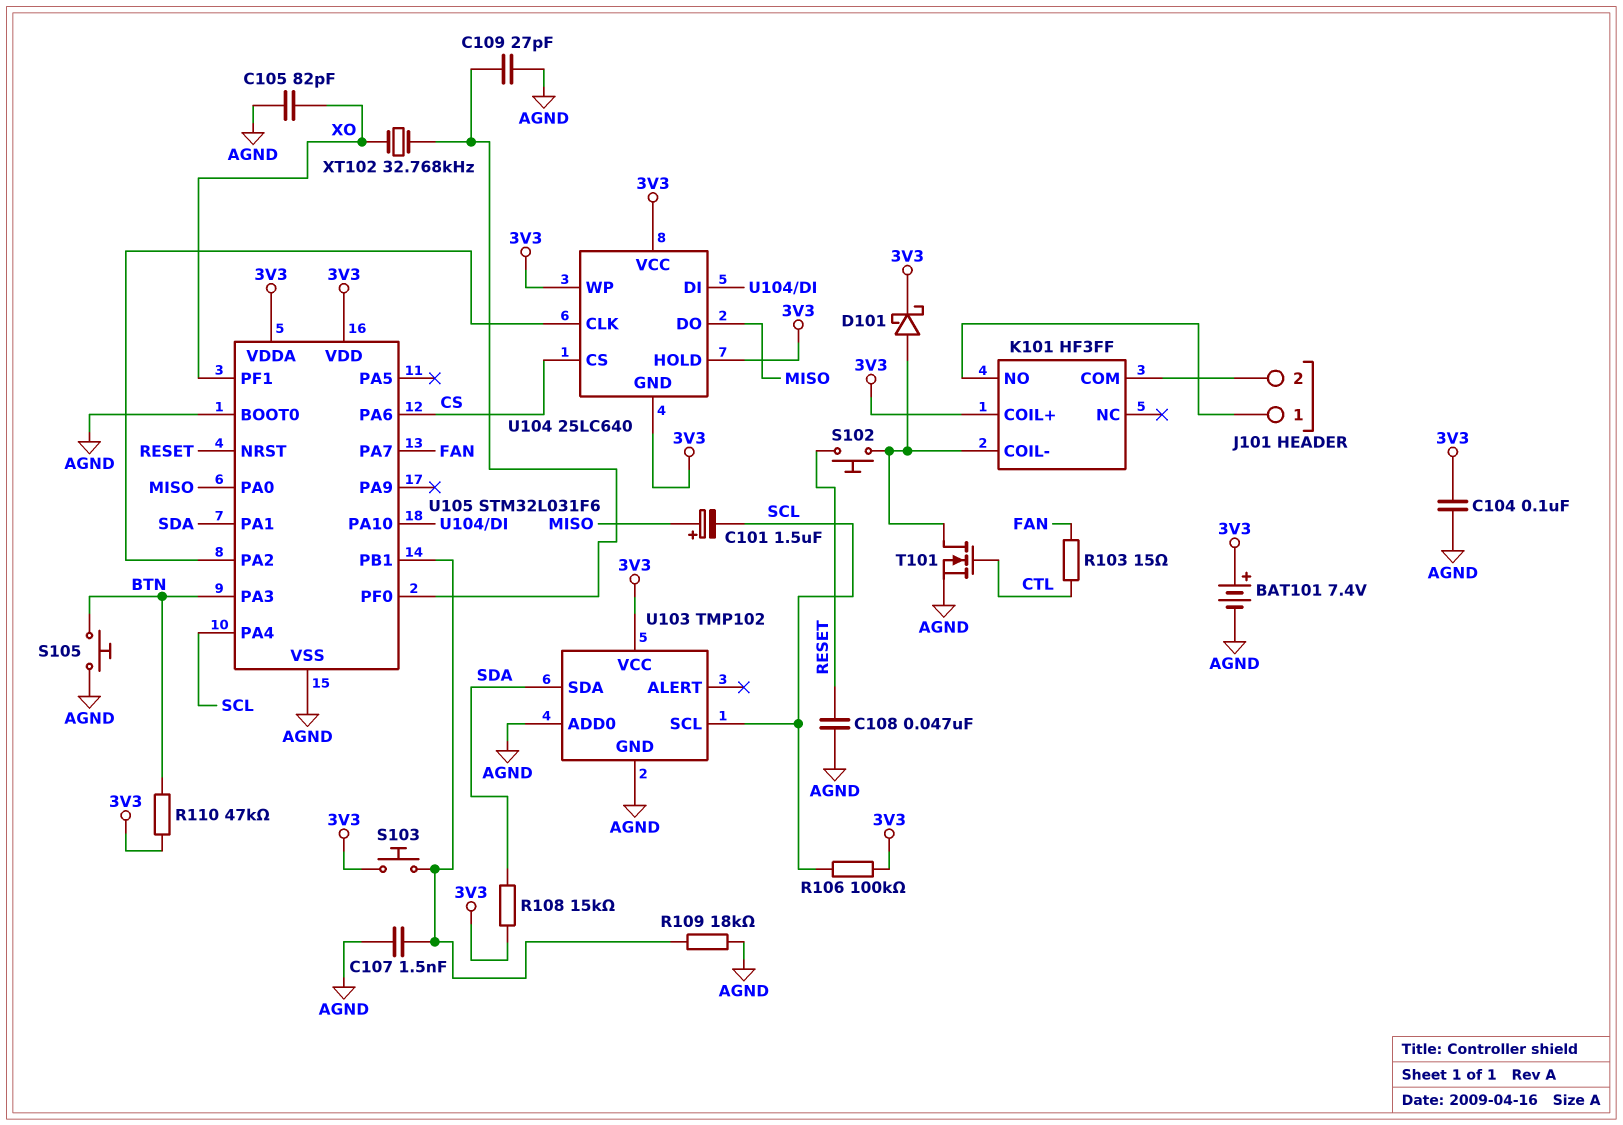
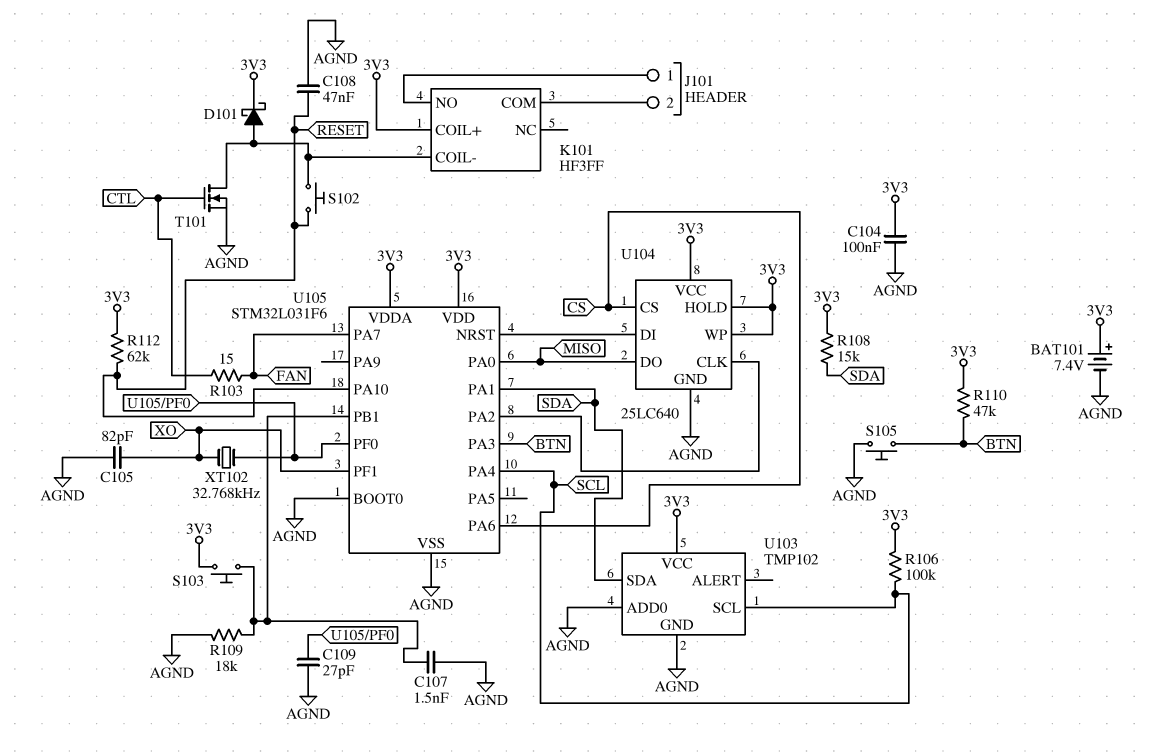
C101: 1.5uF (plus MISO, minus SCL) -> none
R112: none -> 62k (3V3, RESET)
U104 pin GND: 3V3 -> AGND
U105 pin NRST: RESET -> U104/DI
U105 pin PA10: U104/DI -> RESET

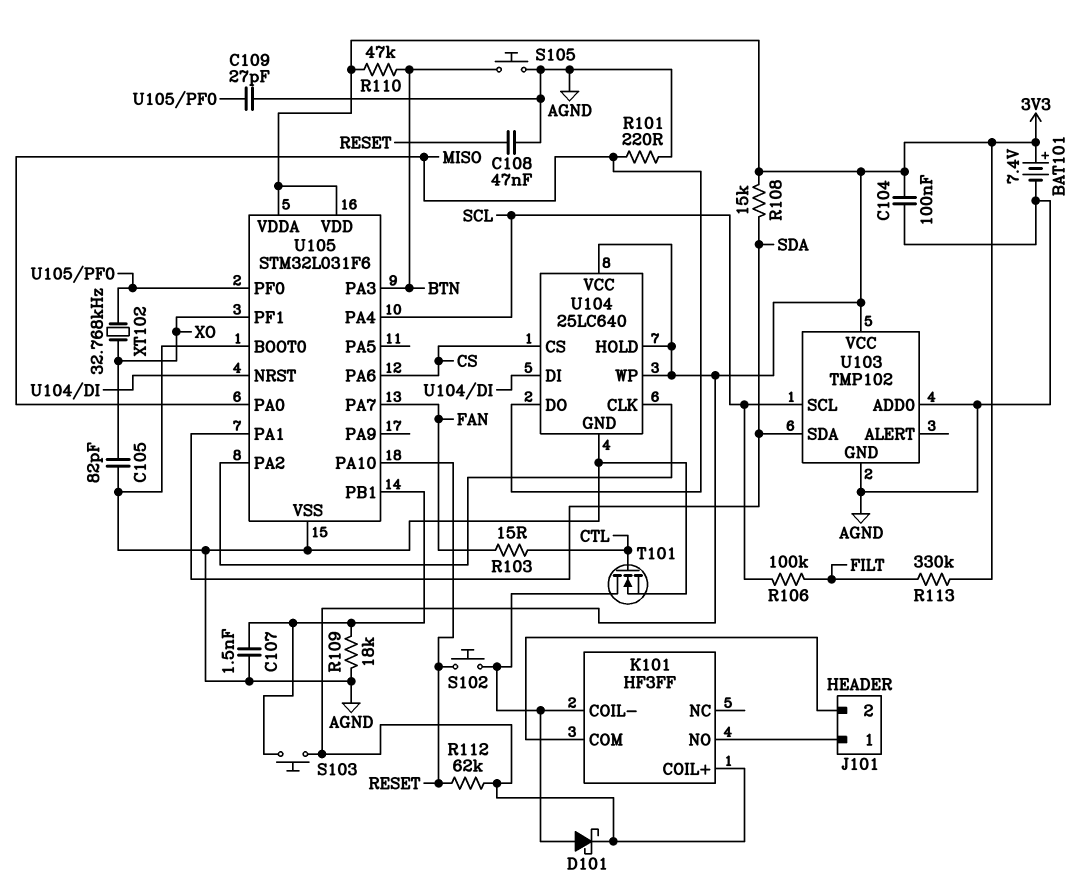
R101: none -> 220 (AGND, MISO)
R106: 100k (3V3, SCL) -> 100k (FILT, SCL)
R113: none -> 330k (3V3, FILT)

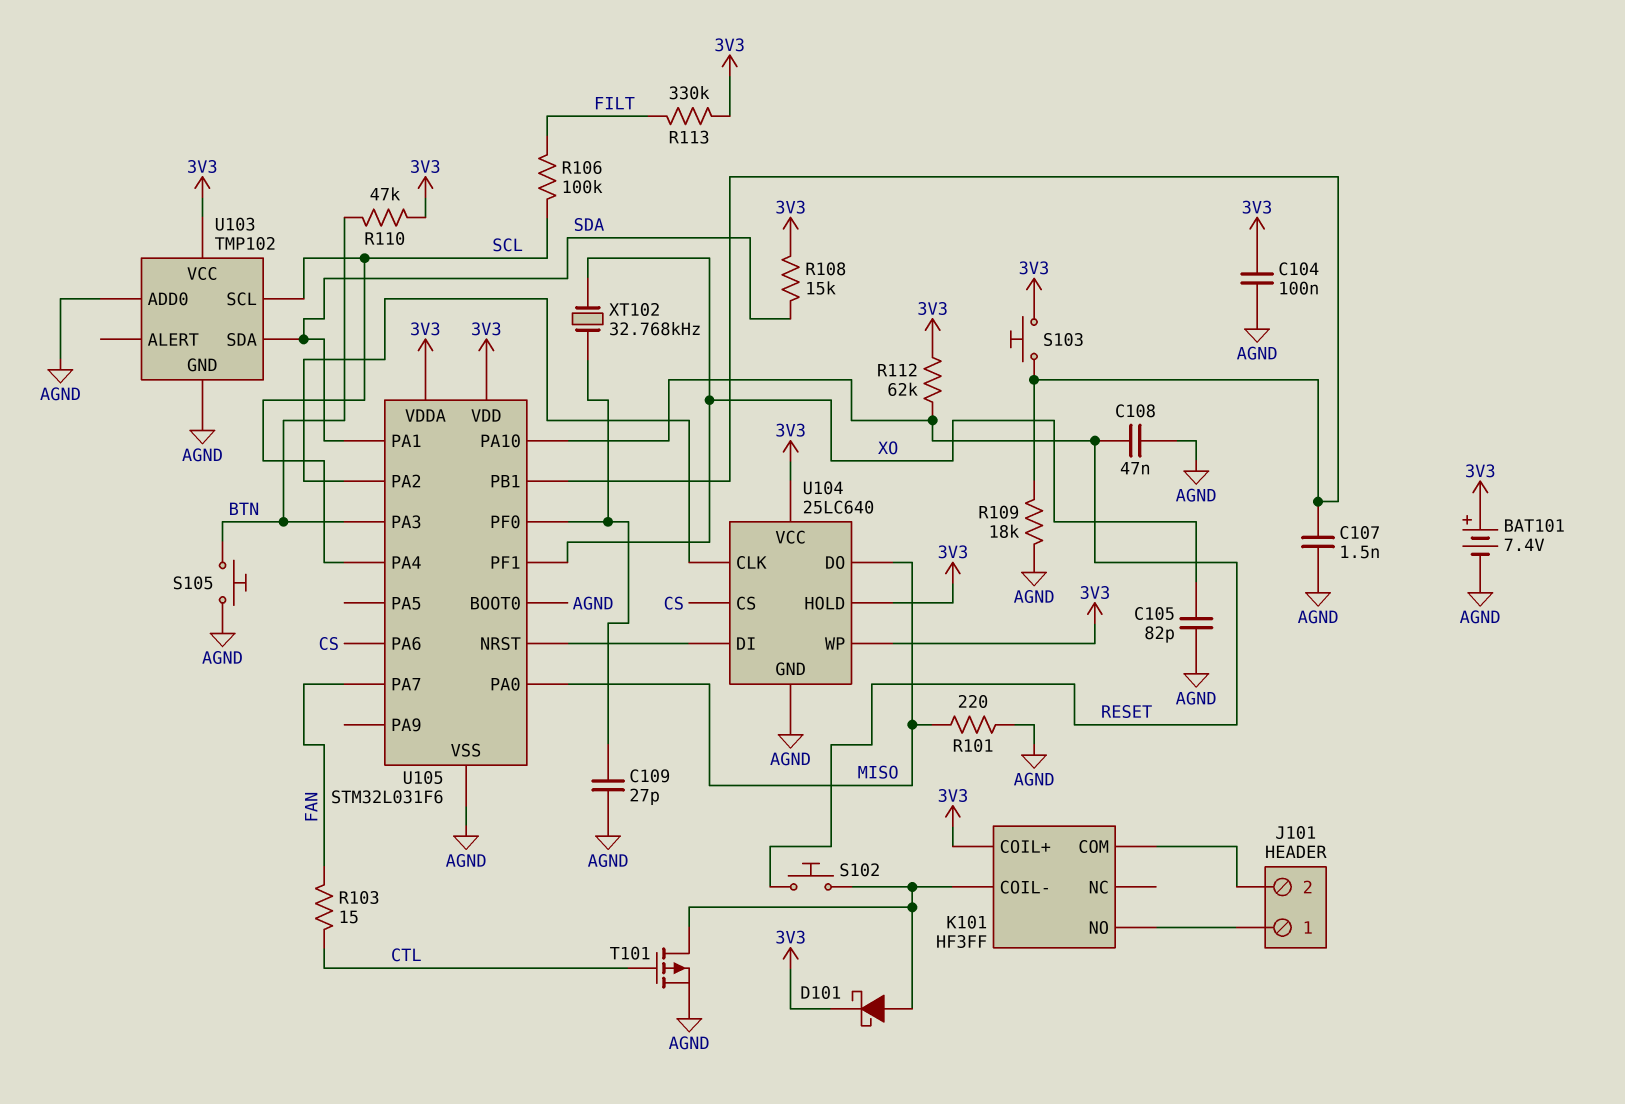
T101: NMOS (G CTL, D K101/COIL-, S AGND) -> PMOS (G CTL, D K101/COIL-, S AGND)

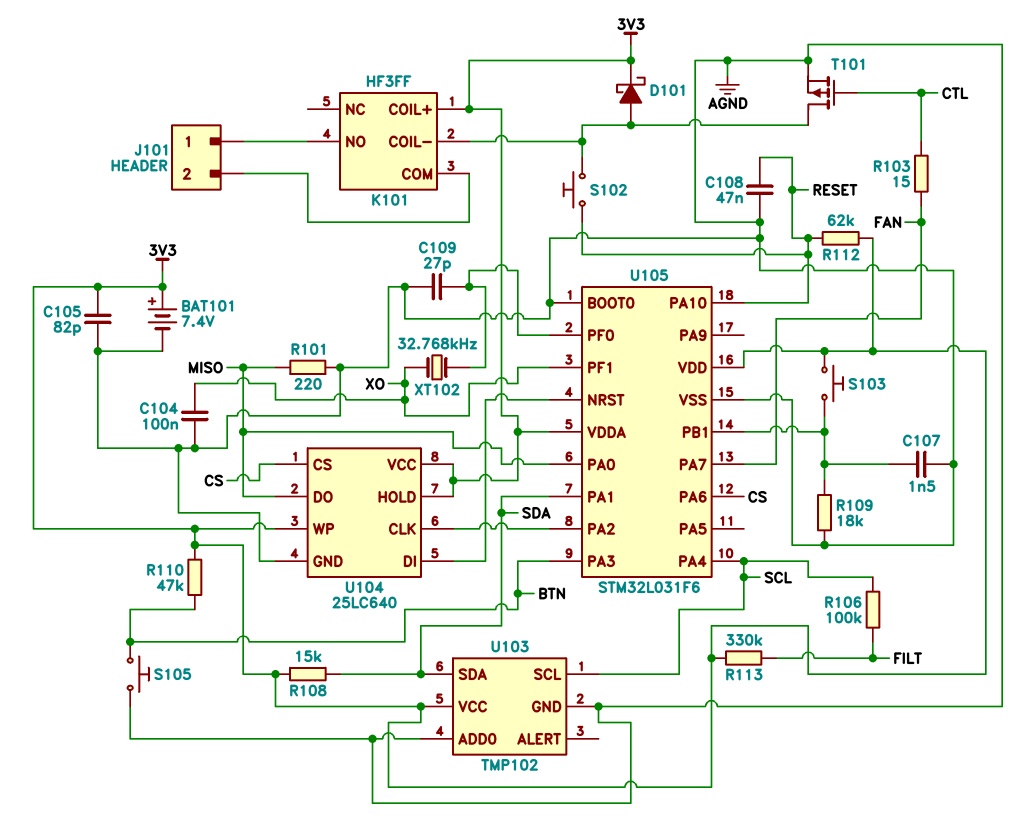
C104: 100nF (3V3, AGND) -> 100nF (AGND, XO)
C105: 82pF (AGND, XO) -> 82pF (3V3, AGND)

